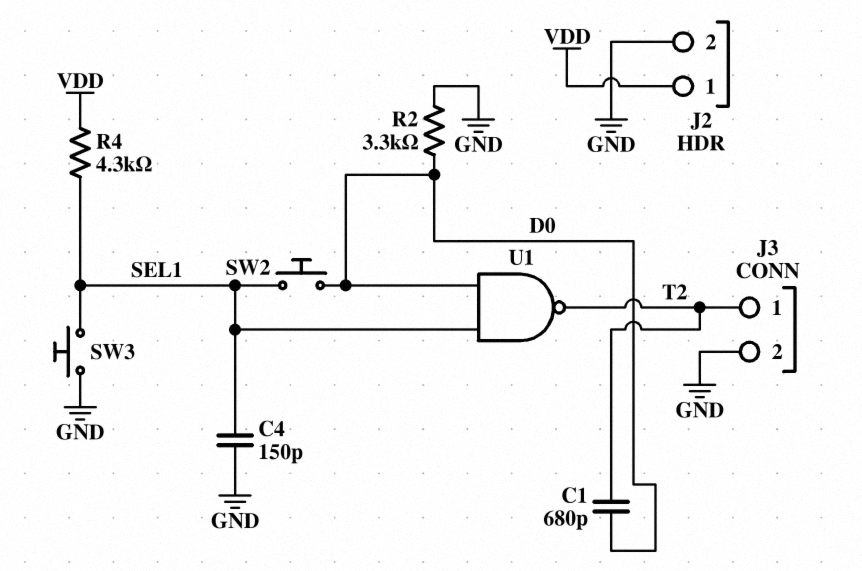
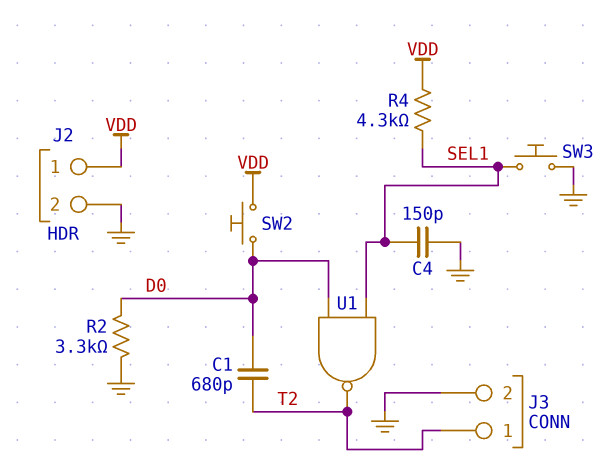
SW2: button (D0, SEL1) -> button (D0, VDD)

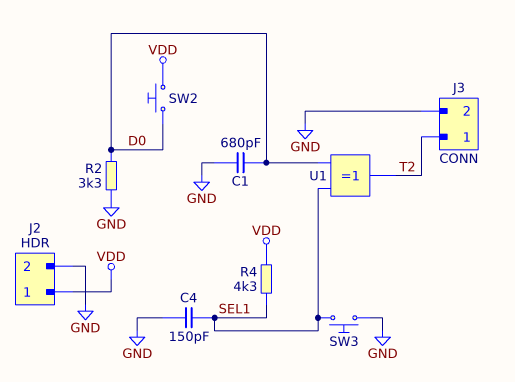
C1: 680pF (D0, T2) -> 680pF (D0, GND)
U1: NAND (in D0, in SEL1, out T2) -> XOR (in D0, in SEL1, out T2)

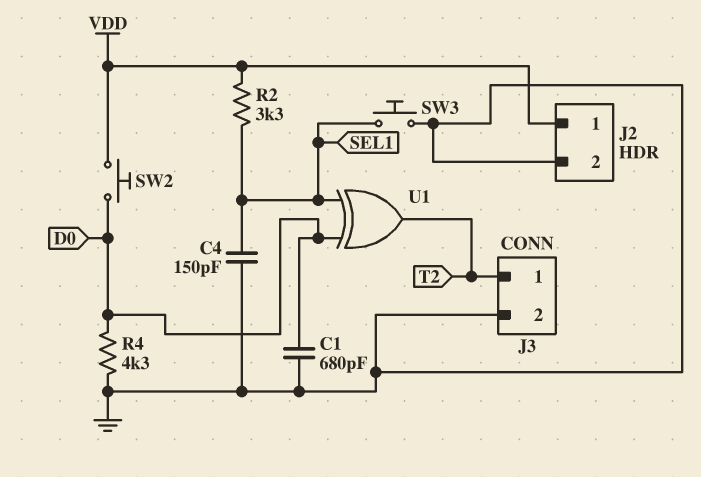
R2: 3.3k (D0, GND) -> 3.3k (SEL1, VDD)
R4: 4.3k (SEL1, VDD) -> 4.3k (D0, GND)

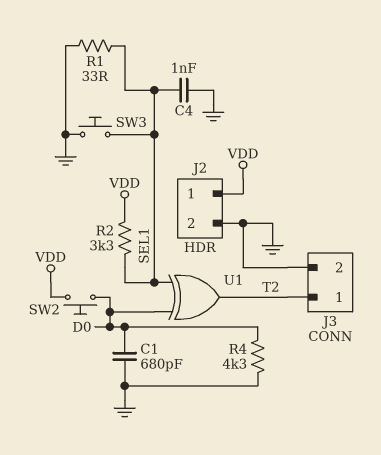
C4: 150pF (GND, SEL1) -> 1nF (GND, SEL1)
R1: none -> 33 (GND, SEL1)

